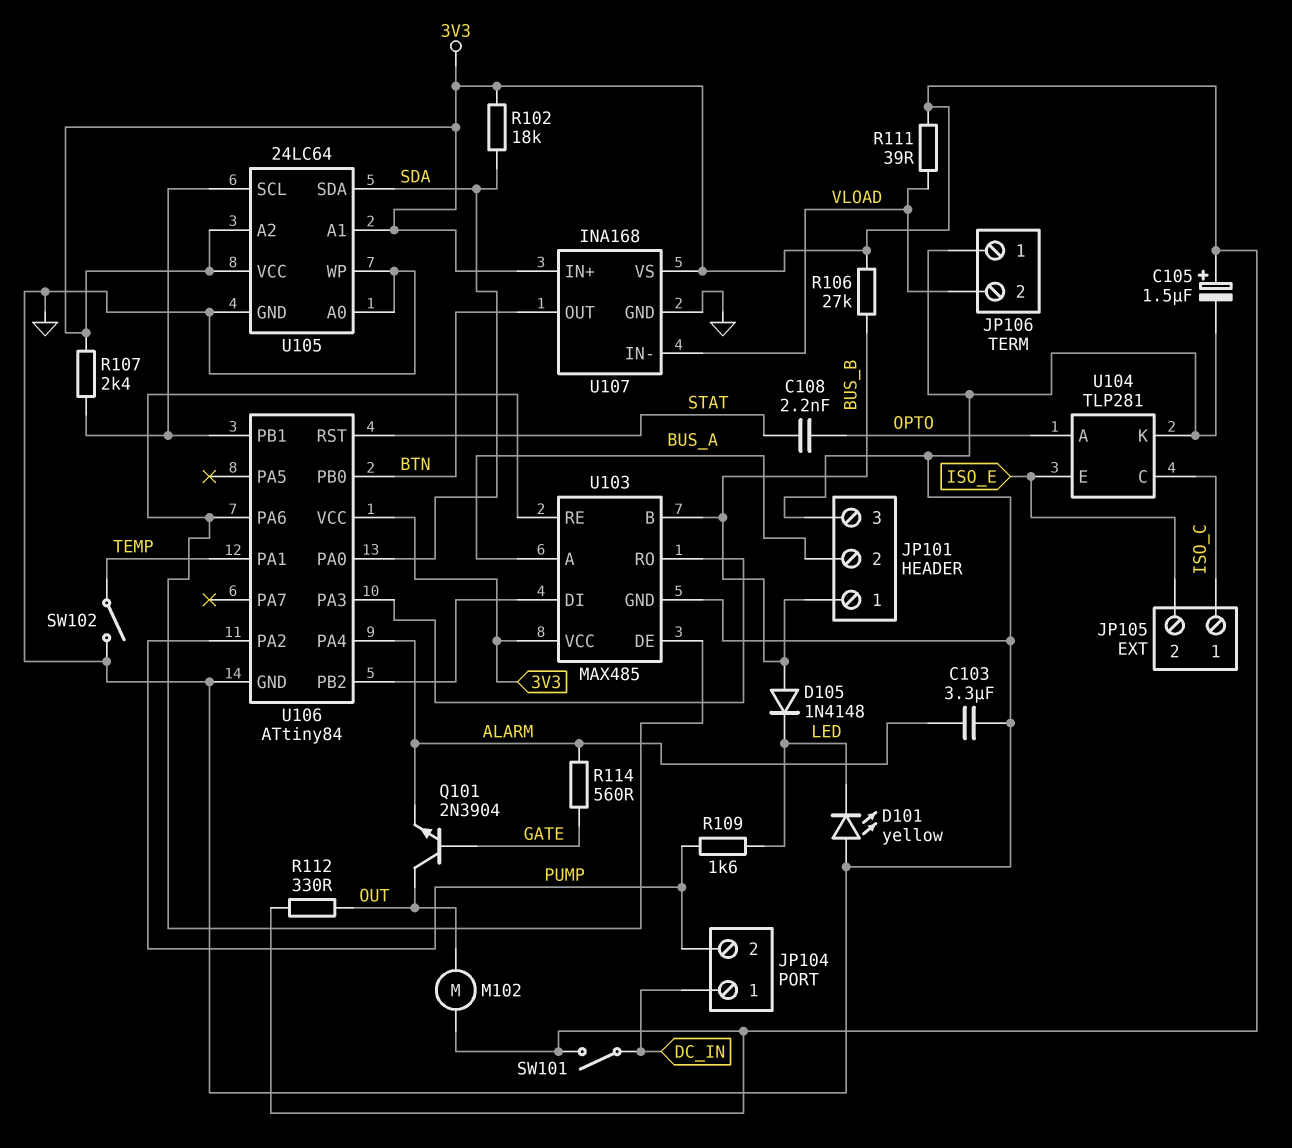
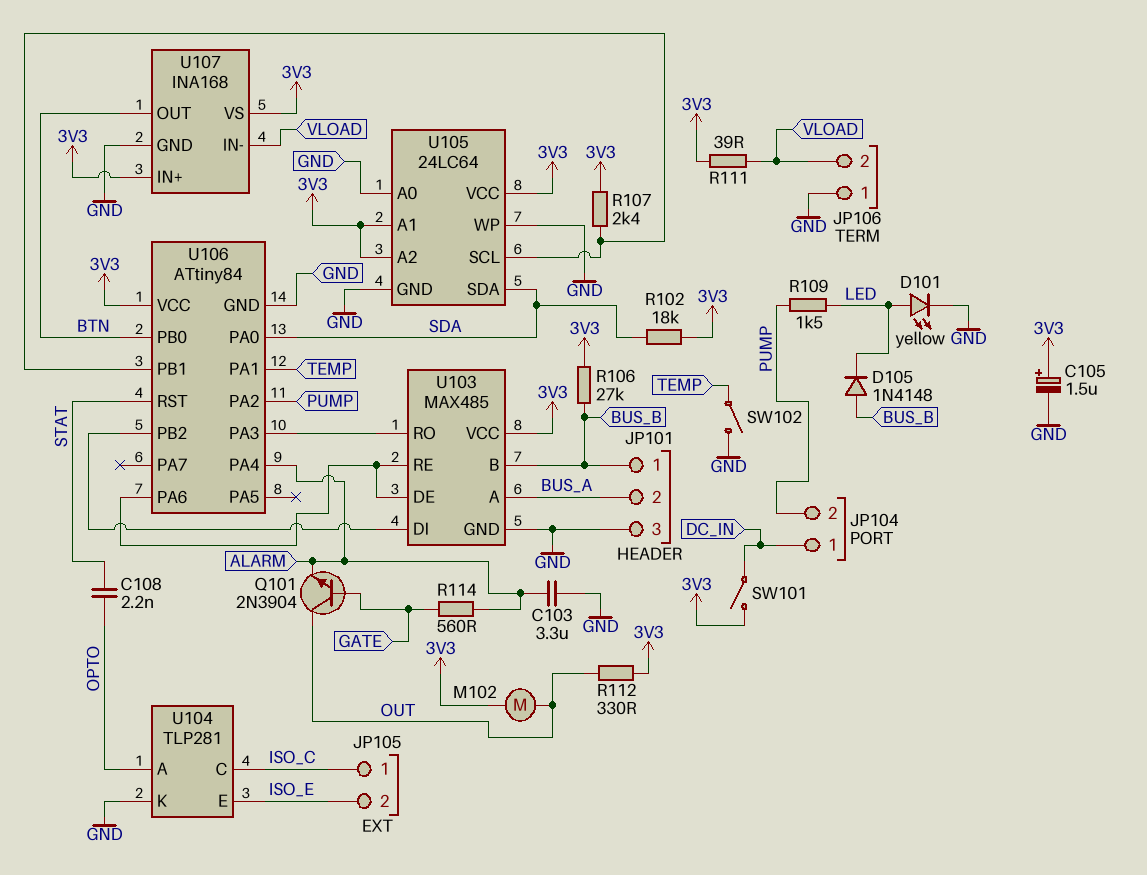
D101: LED yellow (A GND, K LED) -> LED yellow (A LED, K GND)
R109: 1.6k (LED, PUMP) -> 1.5k (LED, PUMP)

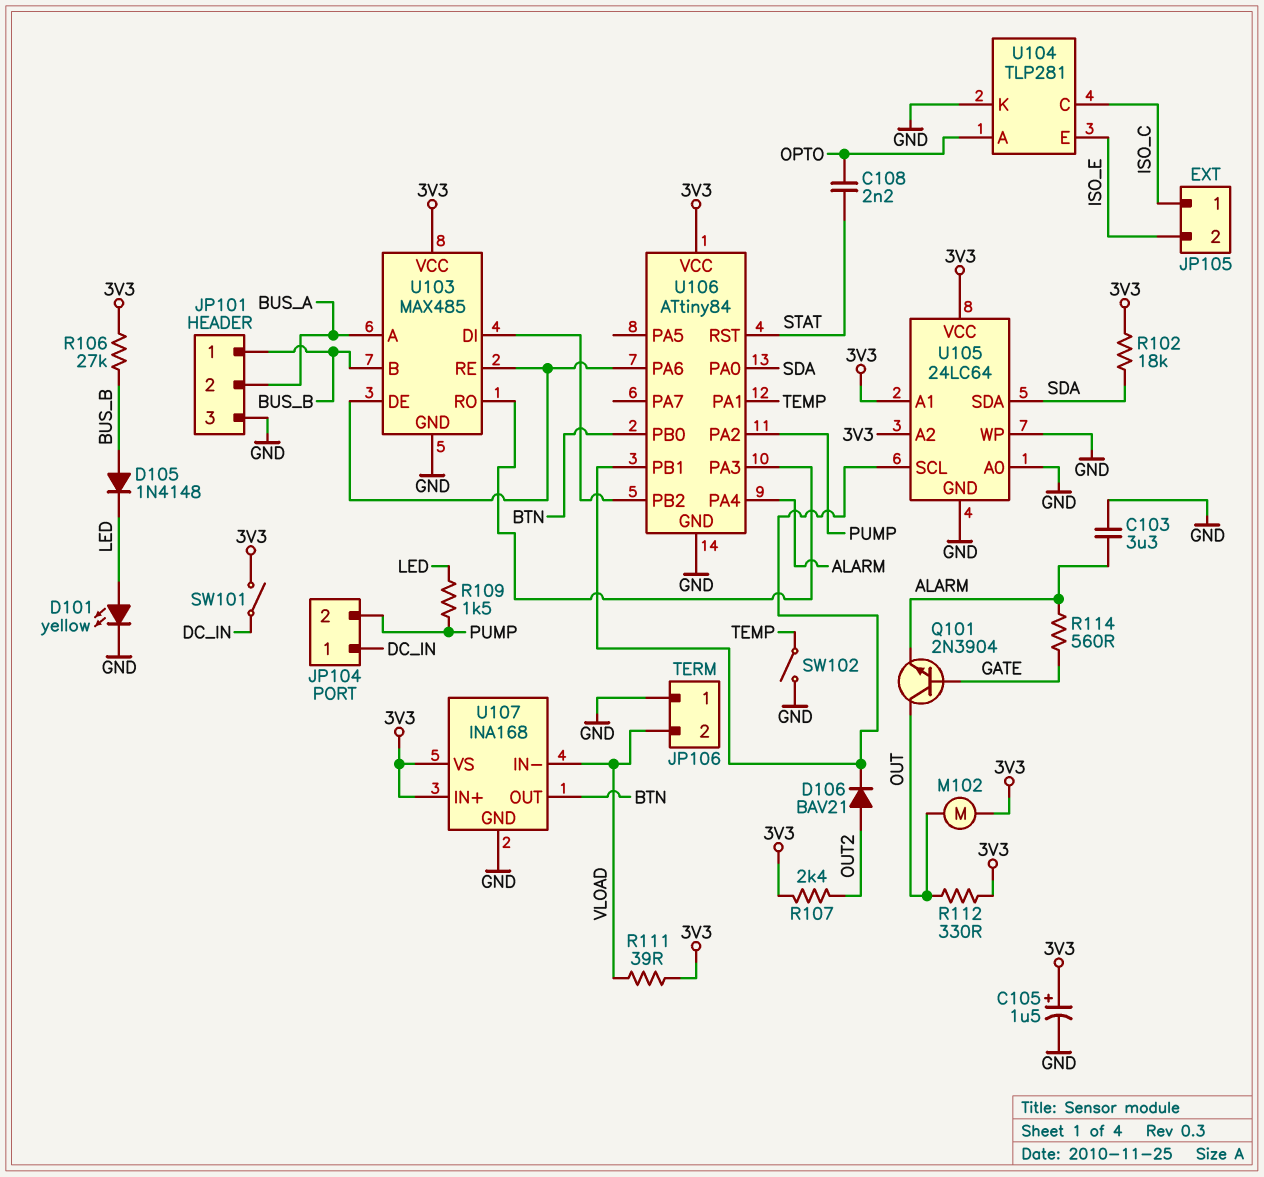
D106: none -> diode BAV21 (A OUT2, K U105/SCL)
R107: 2.4k (3V3, U105/SCL) -> 2.4k (3V3, OUT2)

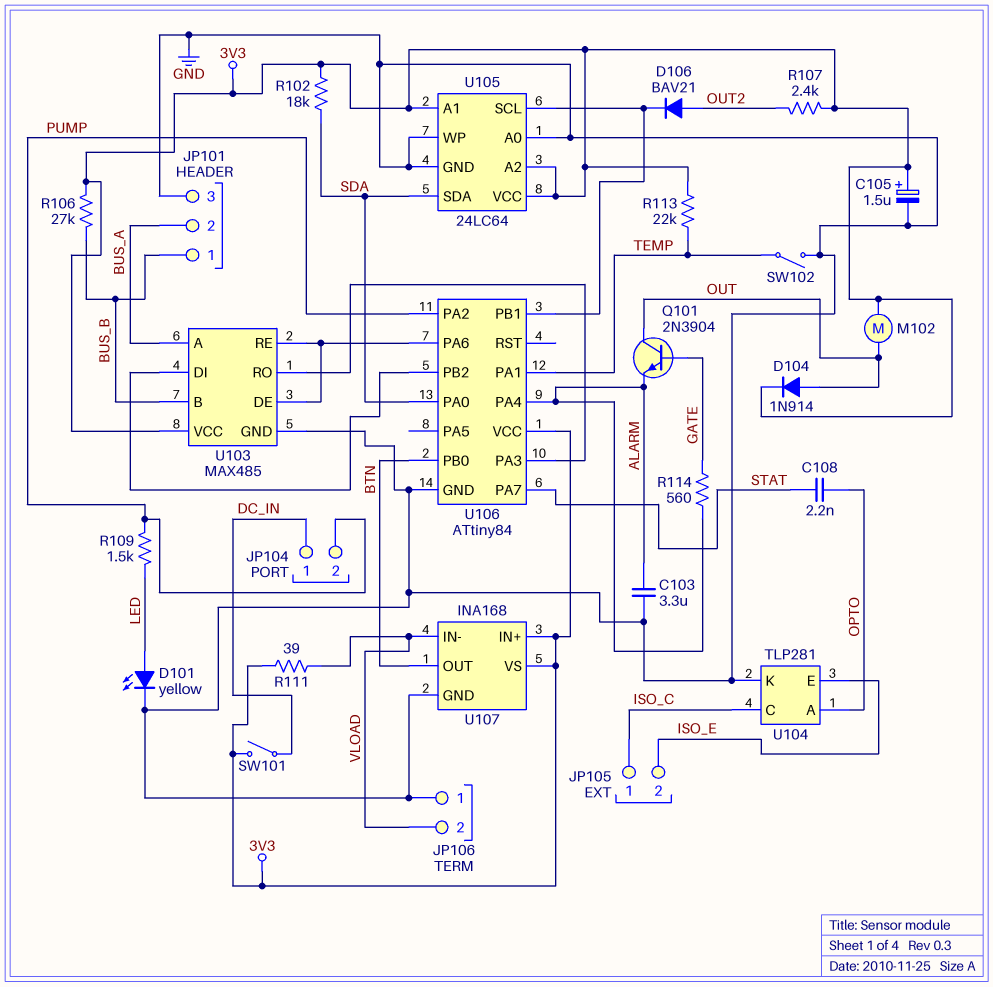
D104: none -> diode 1N914 (A OUT, K 3V3)
D105: diode 1N4148 (A BUS_B, K LED) -> none
R112: 330 (3V3, OUT) -> none
R113: none -> 22k (3V3, TEMP)
U106 pin PA7: none -> STAT
U106 pin RST: STAT -> none

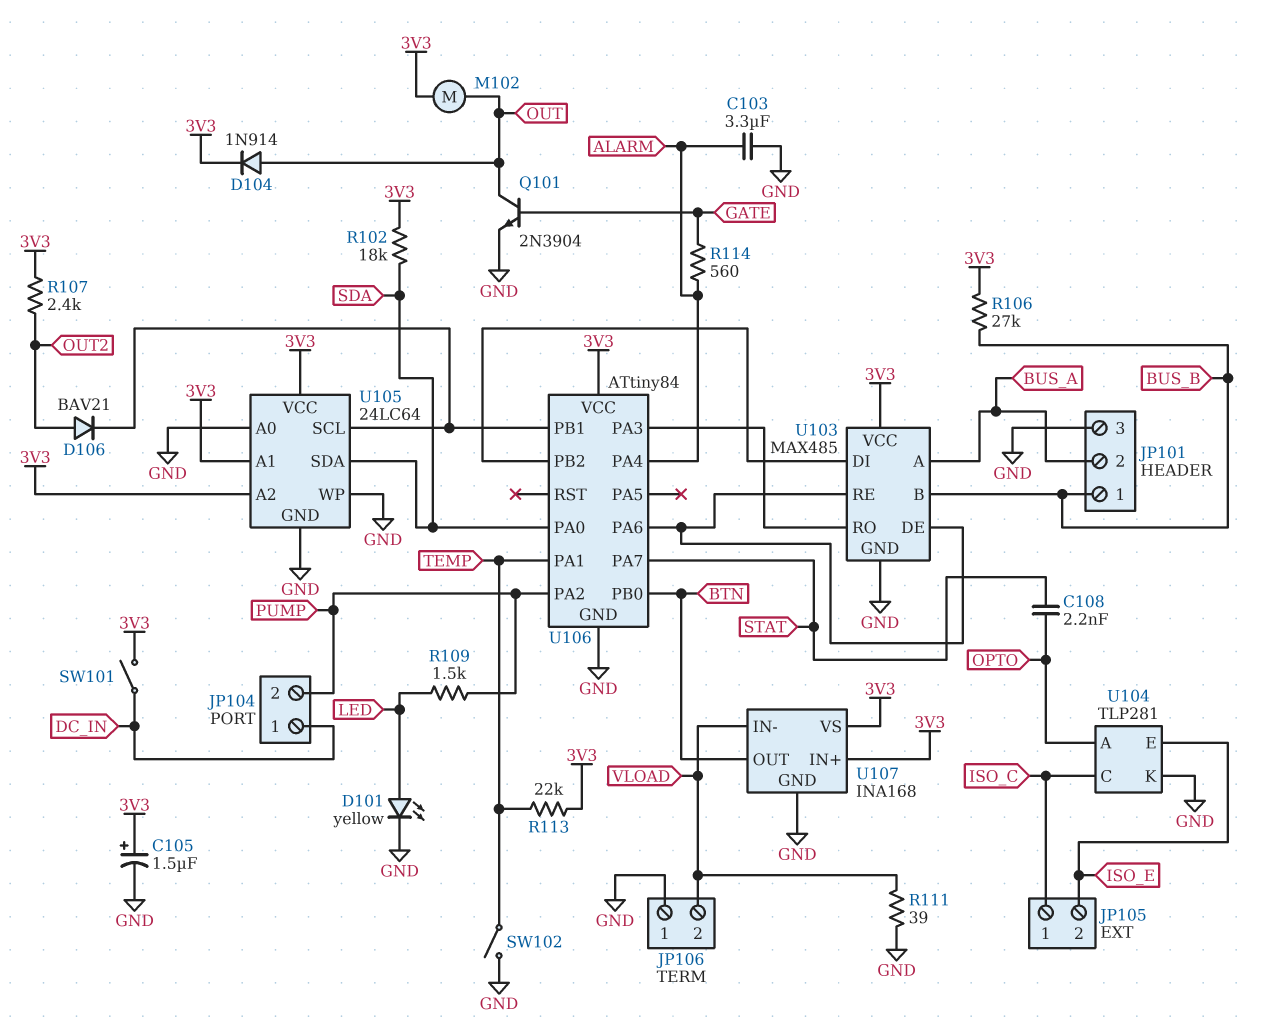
Q101: NPN 2N3904 (B GATE, C OUT, E ALARM) -> NPN 2N3904 (B GATE, C OUT, E GND)
R111: 39 (3V3, VLOAD) -> 39 (GND, VLOAD)

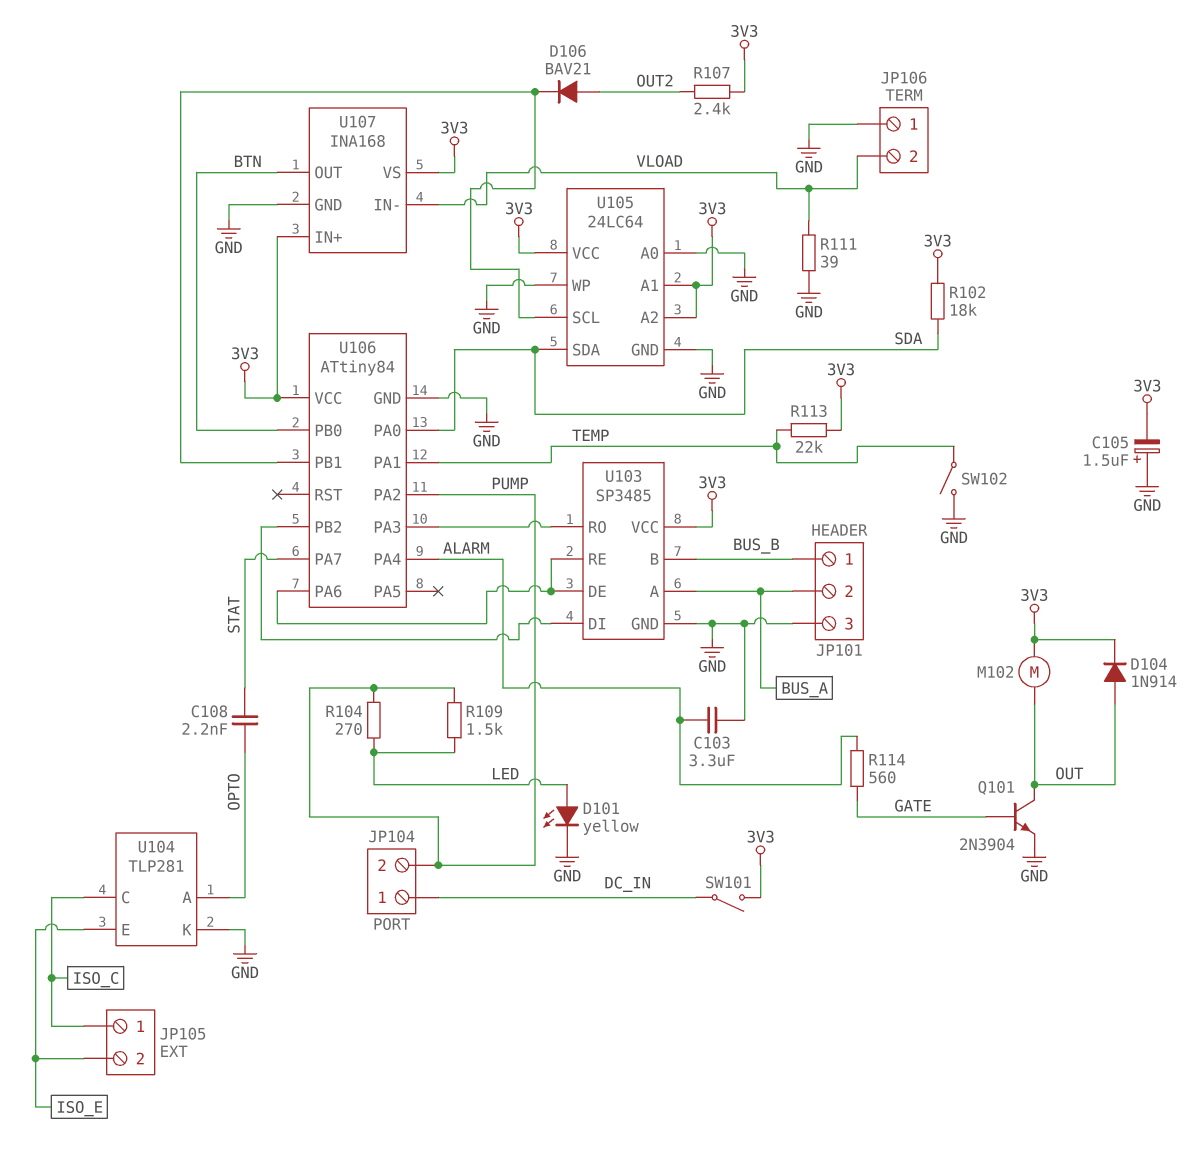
C105: 1.5uF (plus 3V3, minus GND) -> 1.5uF (plus GND, minus 3V3)
R104: none -> 270 (LED, PUMP)
R106: 27k (3V3, BUS_B) -> none
U103: MAX485 -> SP3485

